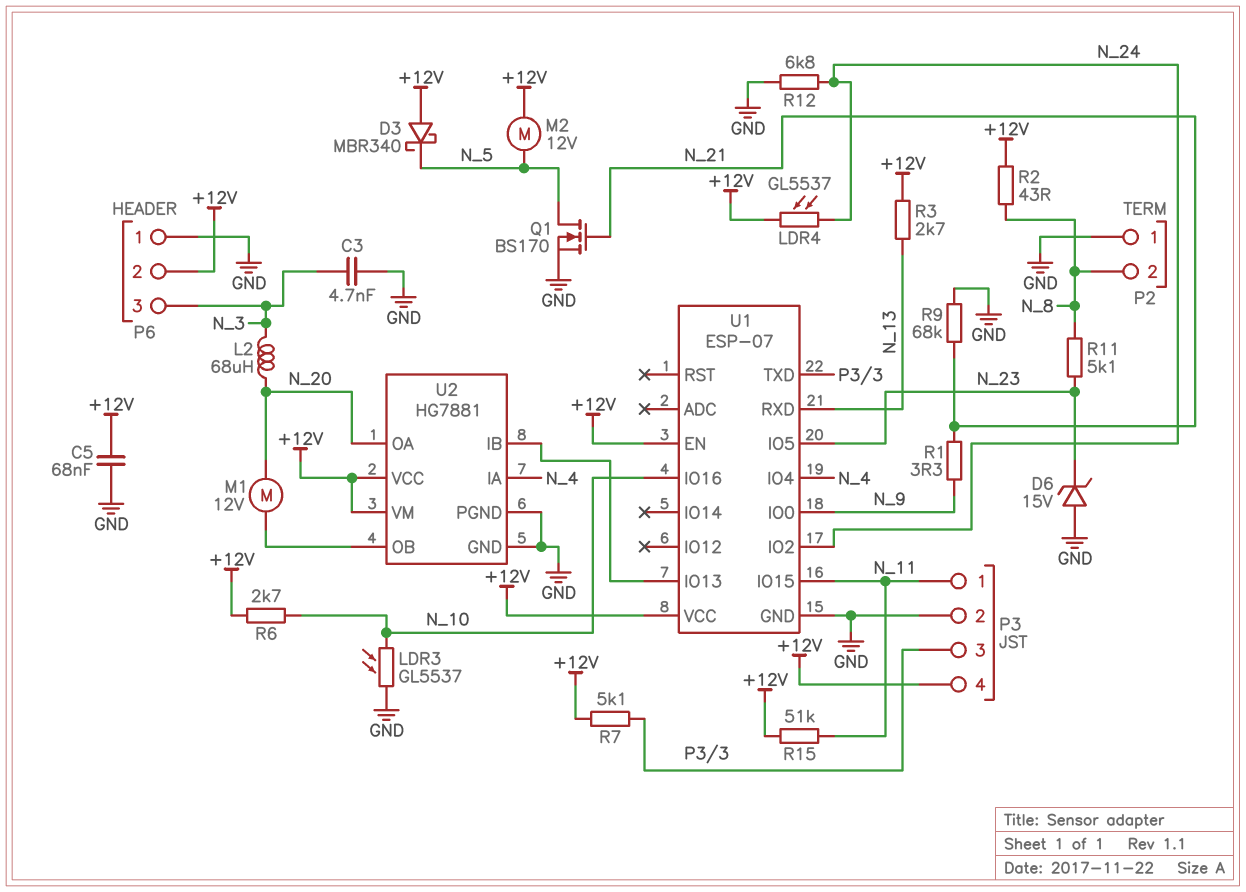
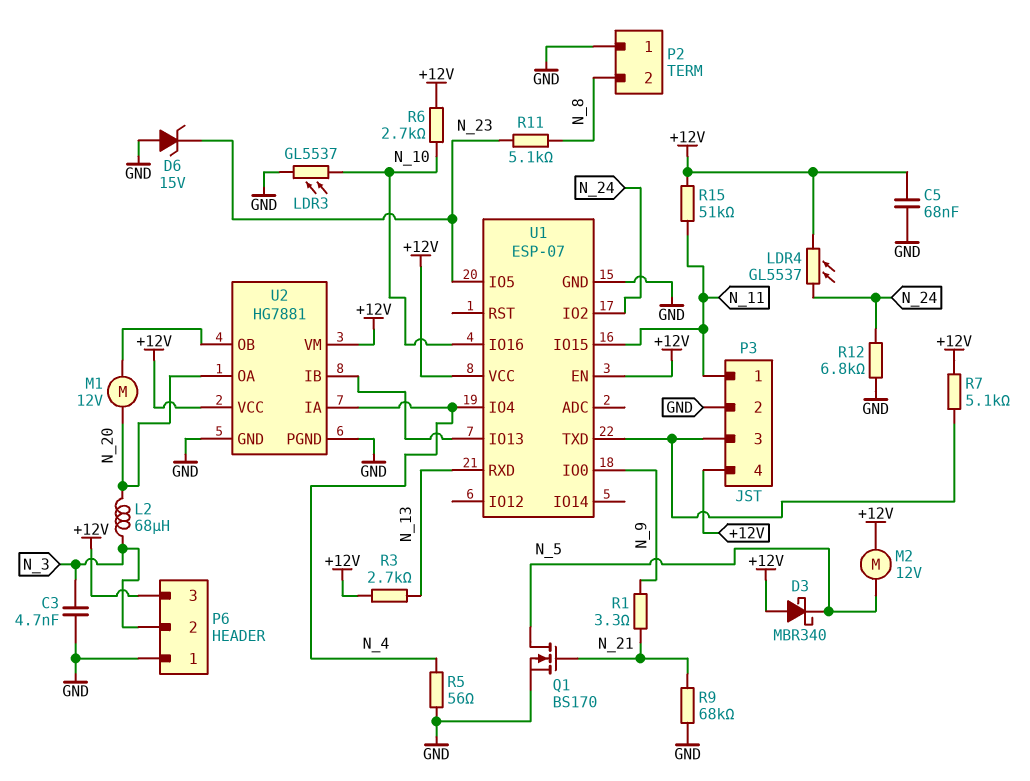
P6 pin 2: +12V -> N_3
P6 pin 3: N_3 -> +12V
R2: 43 (+12V, N_8) -> none
R5: none -> 56 (GND, N_4)

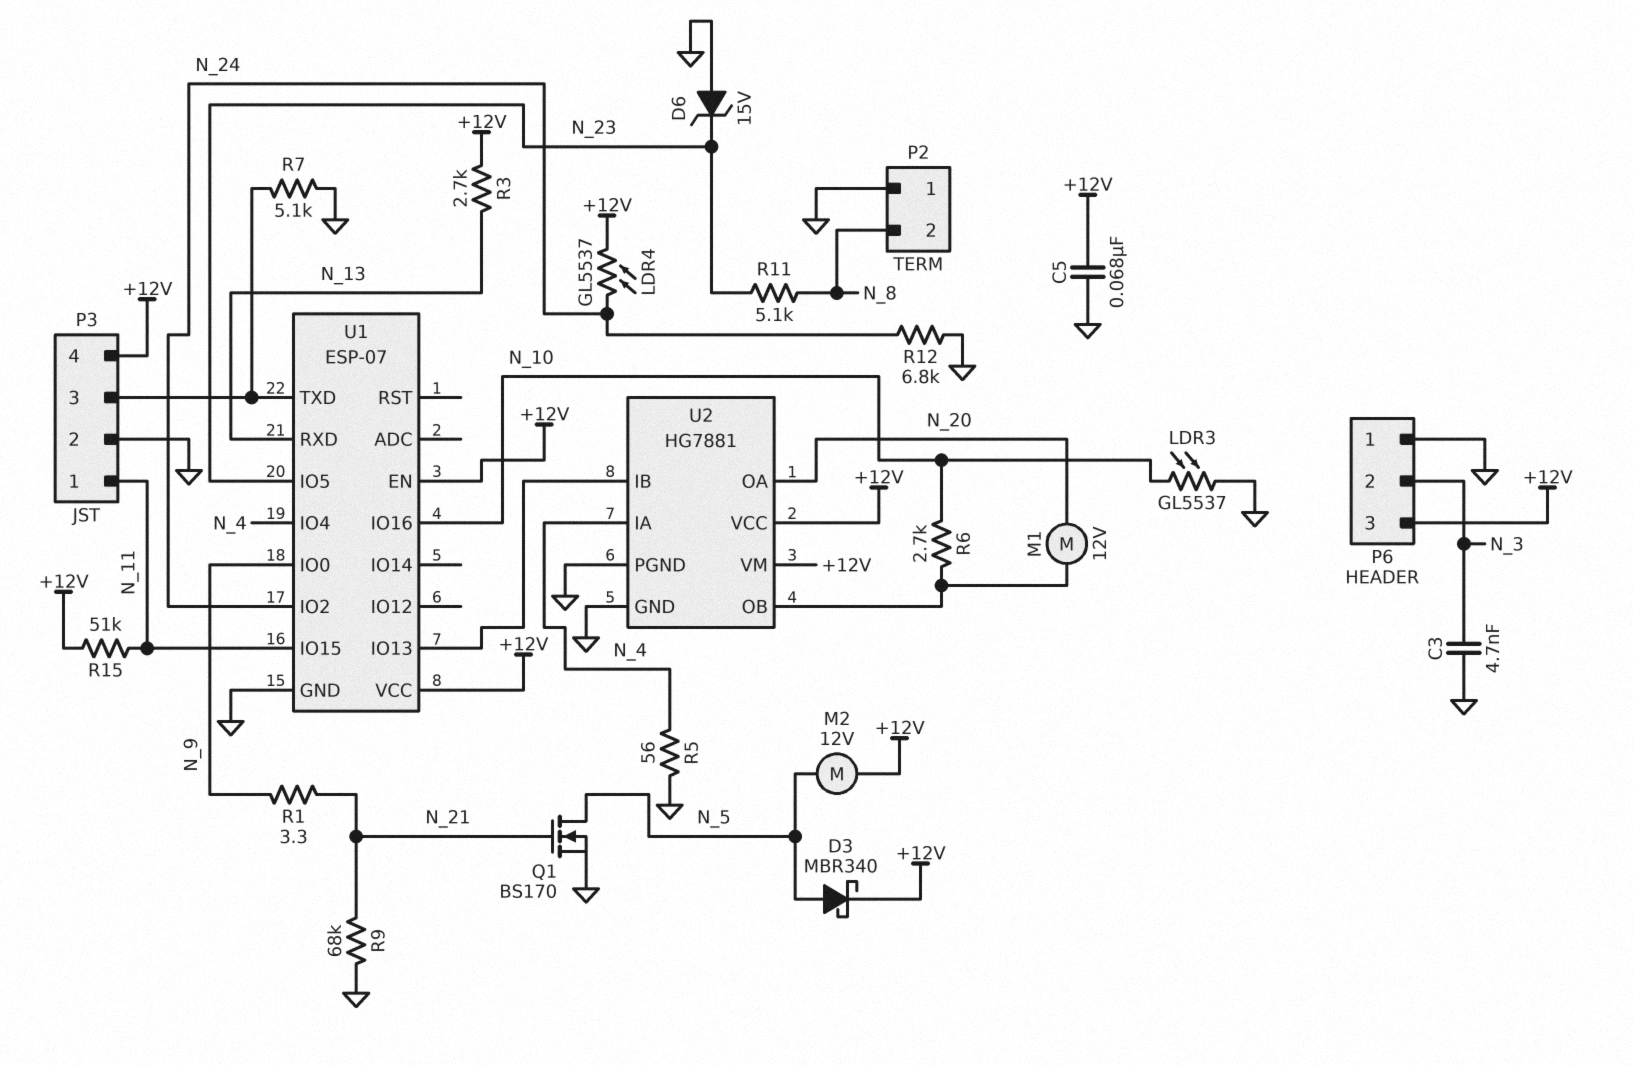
D3: schottky MBR340 (A +12V, K N_5) -> schottky MBR340 (A N_5, K +12V)
L2: 68uH (N_3, N_20) -> none
R6: 2.7k (+12V, N_10) -> 2.7k (N_10, U2/OB)
R7: 5.1k (+12V, P3/3) -> 5.1k (GND, P3/3)

